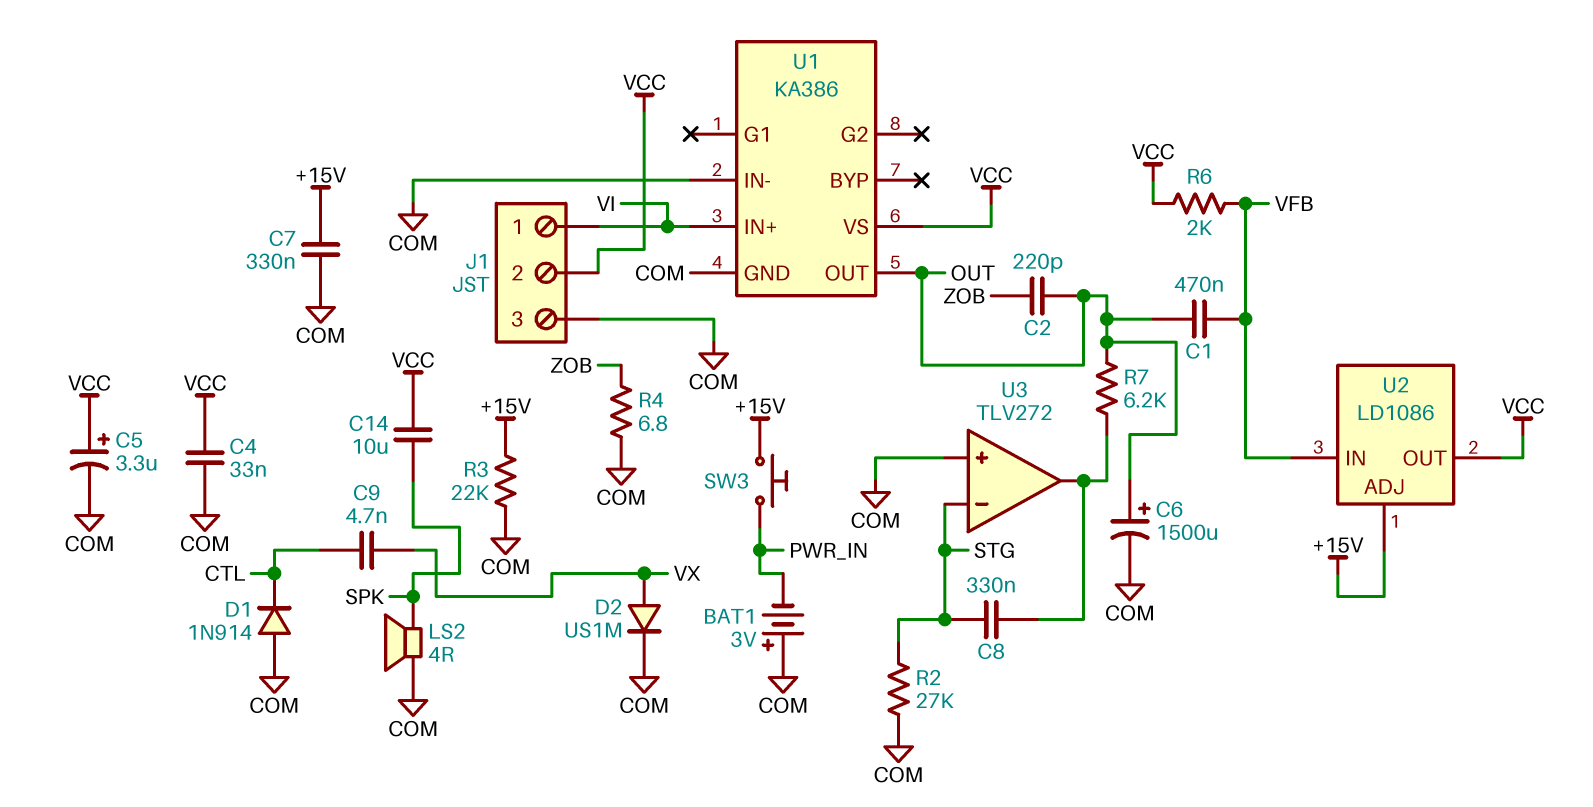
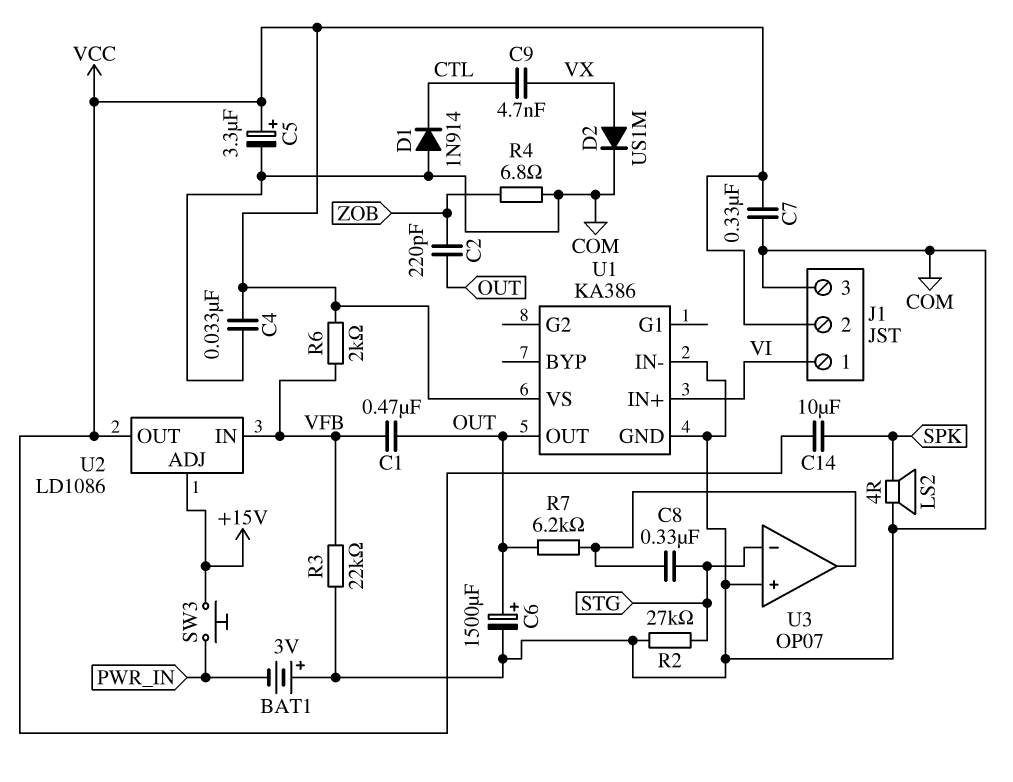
C7: 330nF (+15V, COM) -> 330nF (COM, VCC)
R3: 22k (+15V, COM) -> 22k (COM, VFB)
U3: TLV272 -> OP07

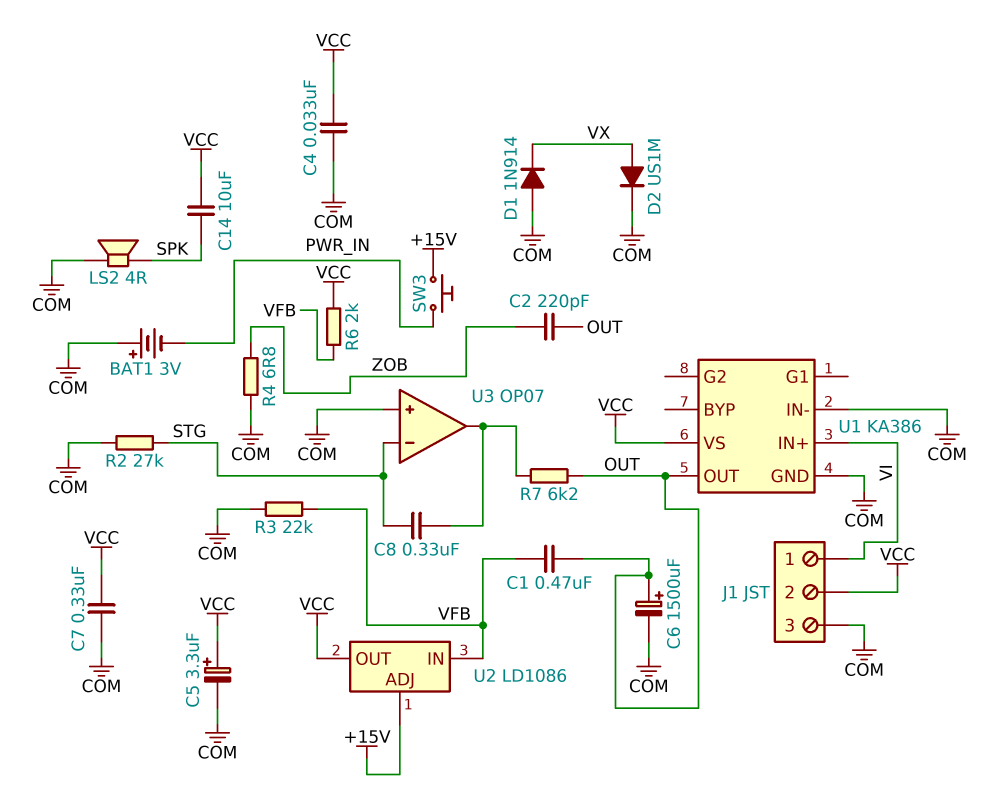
C9: 4.7nF (CTL, VX) -> none
D1: diode 1N914 (A COM, K CTL) -> diode 1N914 (A COM, K VX)

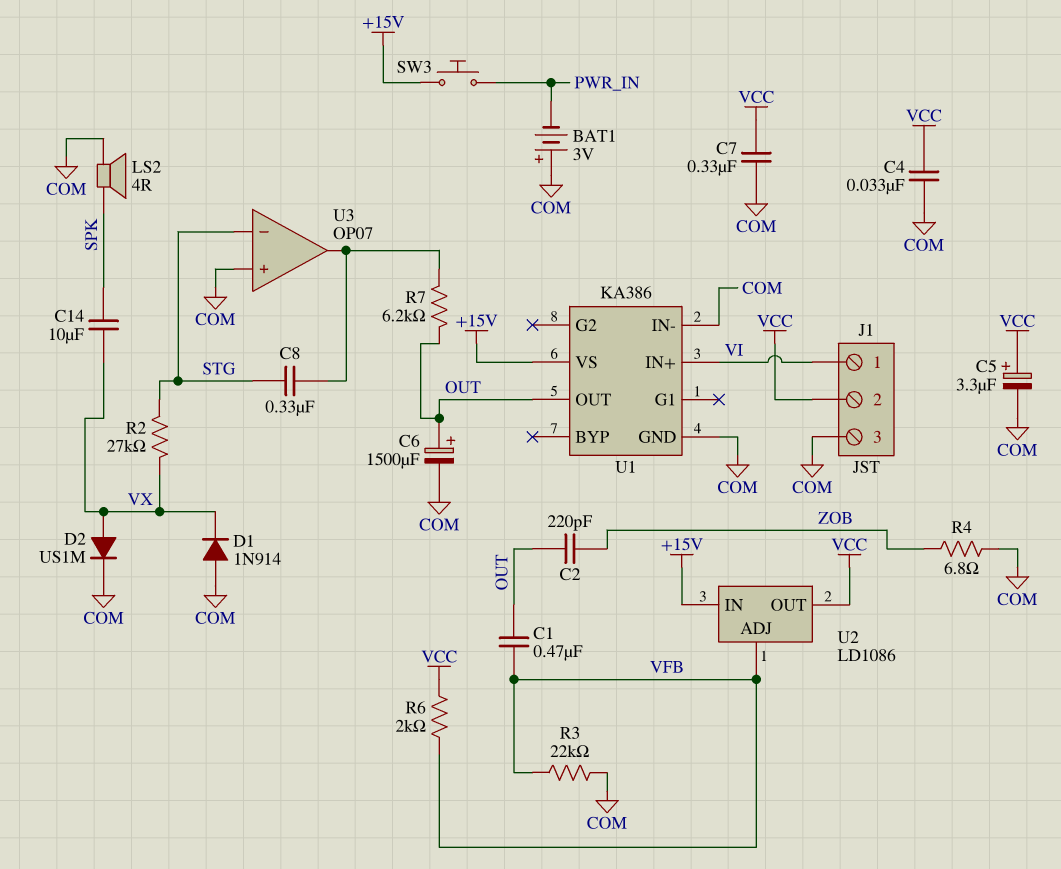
C14: 10uF (SPK, VCC) -> 10uF (SPK, VX)
R2: 27k (COM, STG) -> 27k (STG, VX)
U1 pin VS: VCC -> +15V
U2 pin ADJ: +15V -> VFB
U2 pin IN: VFB -> +15V

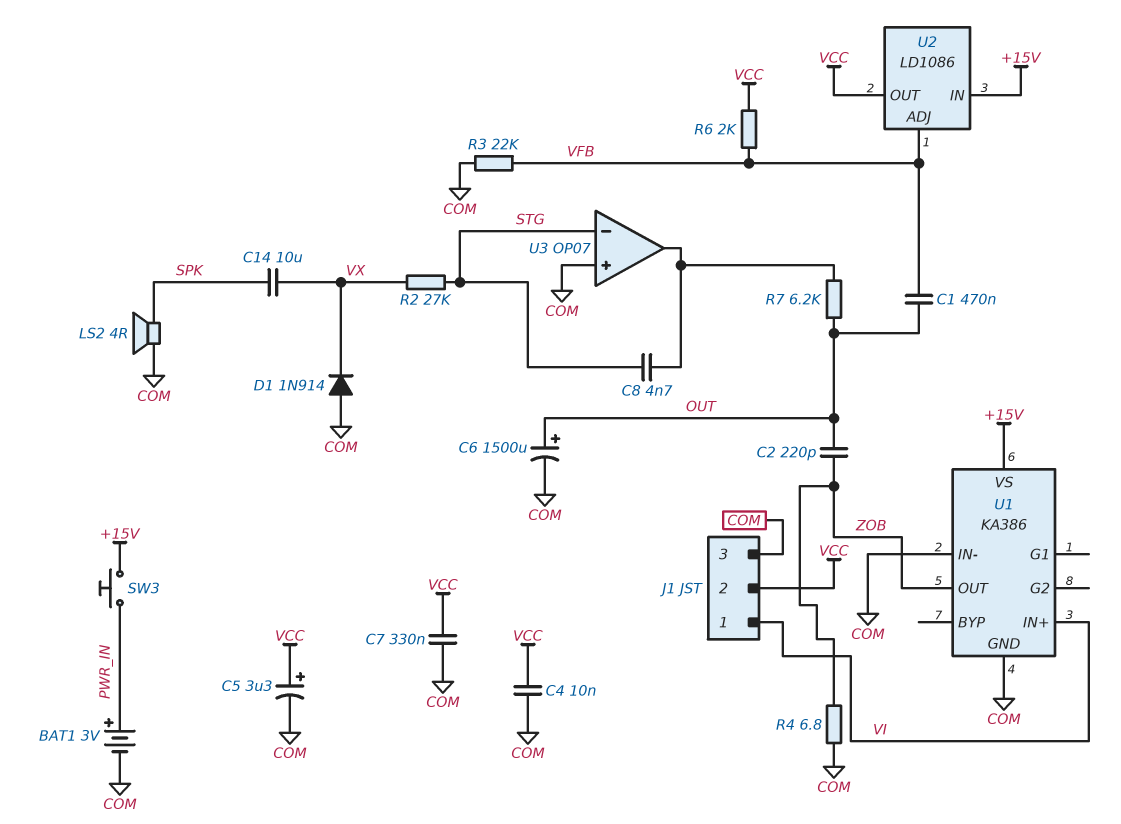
BAT1: 3V (plus COM, minus PWR_IN) -> 3V (plus PWR_IN, minus COM)
C4: 33nF (COM, VCC) -> 10nF (COM, VCC)
C8: 330nF (STG, U3/out) -> 4.7nF (STG, U3/out)
D2: diode US1M (A VX, K COM) -> none
U1 pin OUT: OUT -> ZOB

